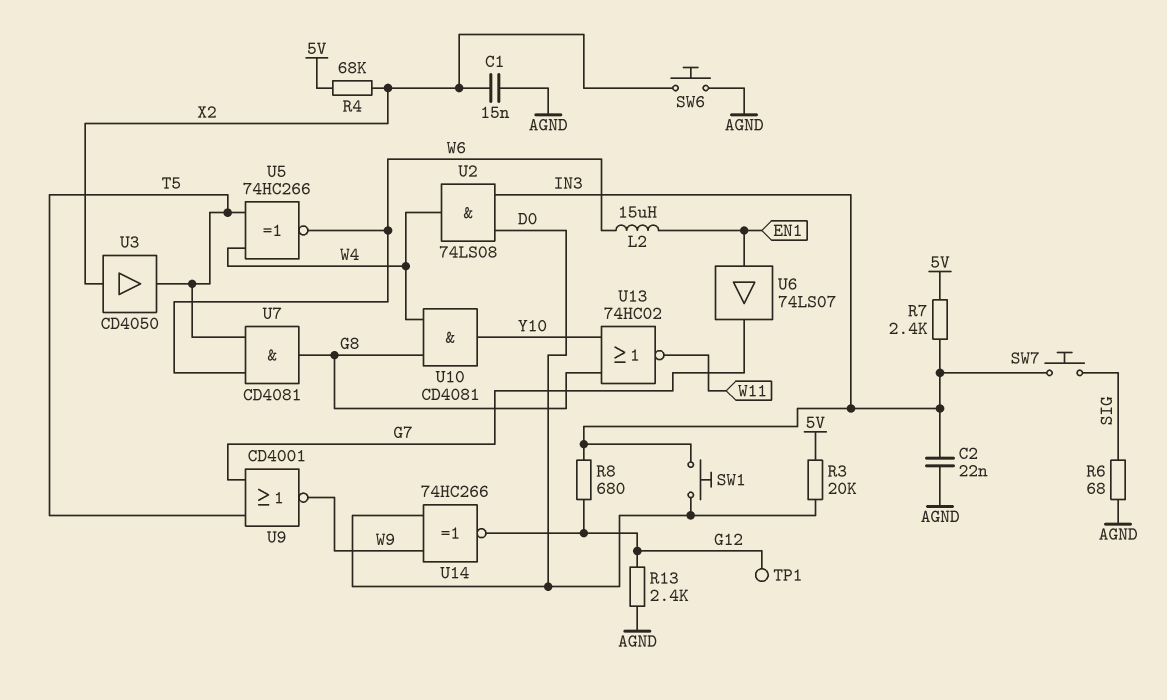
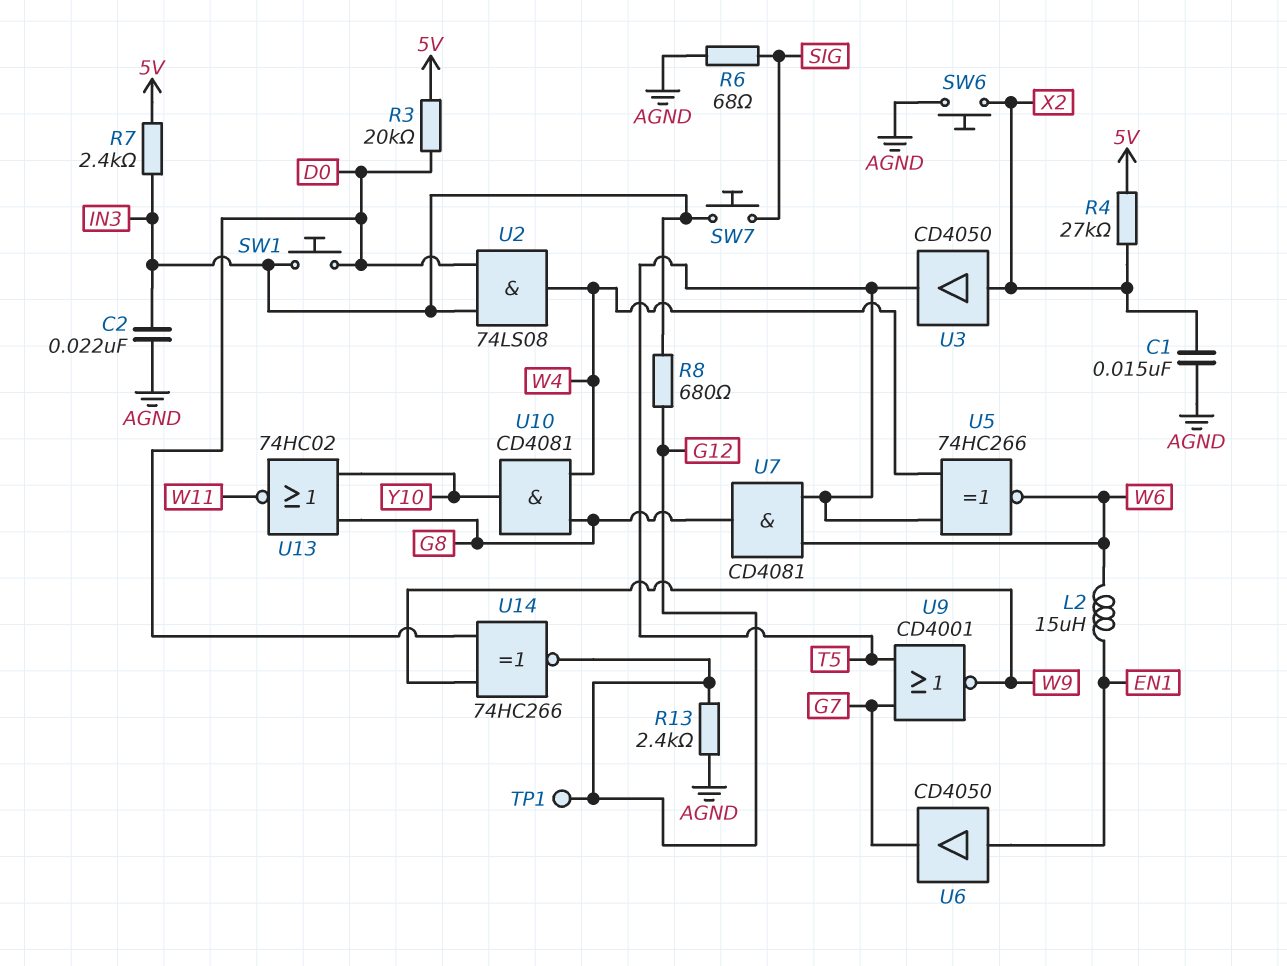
R4: 68k (5V, X2) -> 27k (5V, X2)
U6: buffer 74LS07 (in EN1, out G7) -> buffer CD4050 (in EN1, out G7)

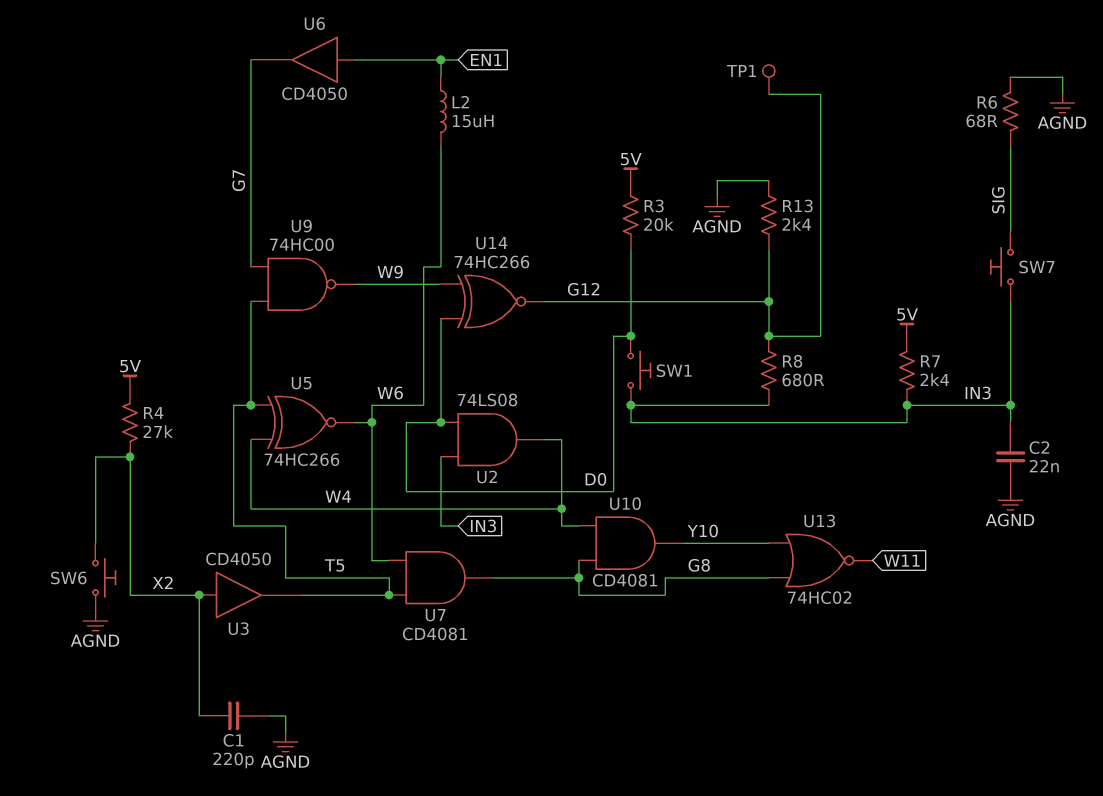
C1: 15nF (AGND, X2) -> 220pF (AGND, X2)
U9: NOR CD4001 (in G7, in T5, out W9) -> NAND 74HC00 (in G7, in T5, out W9)

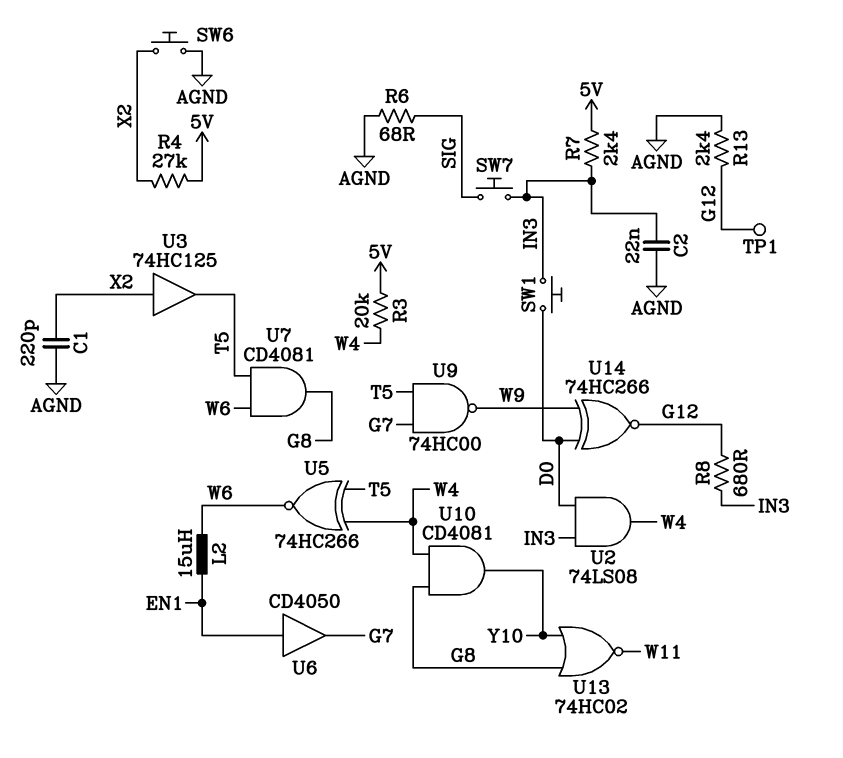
R3: 20k (5V, D0) -> 20k (5V, W4)
U3: buffer CD4050 (in X2, out T5) -> buffer 74HC125 (in X2, out T5)

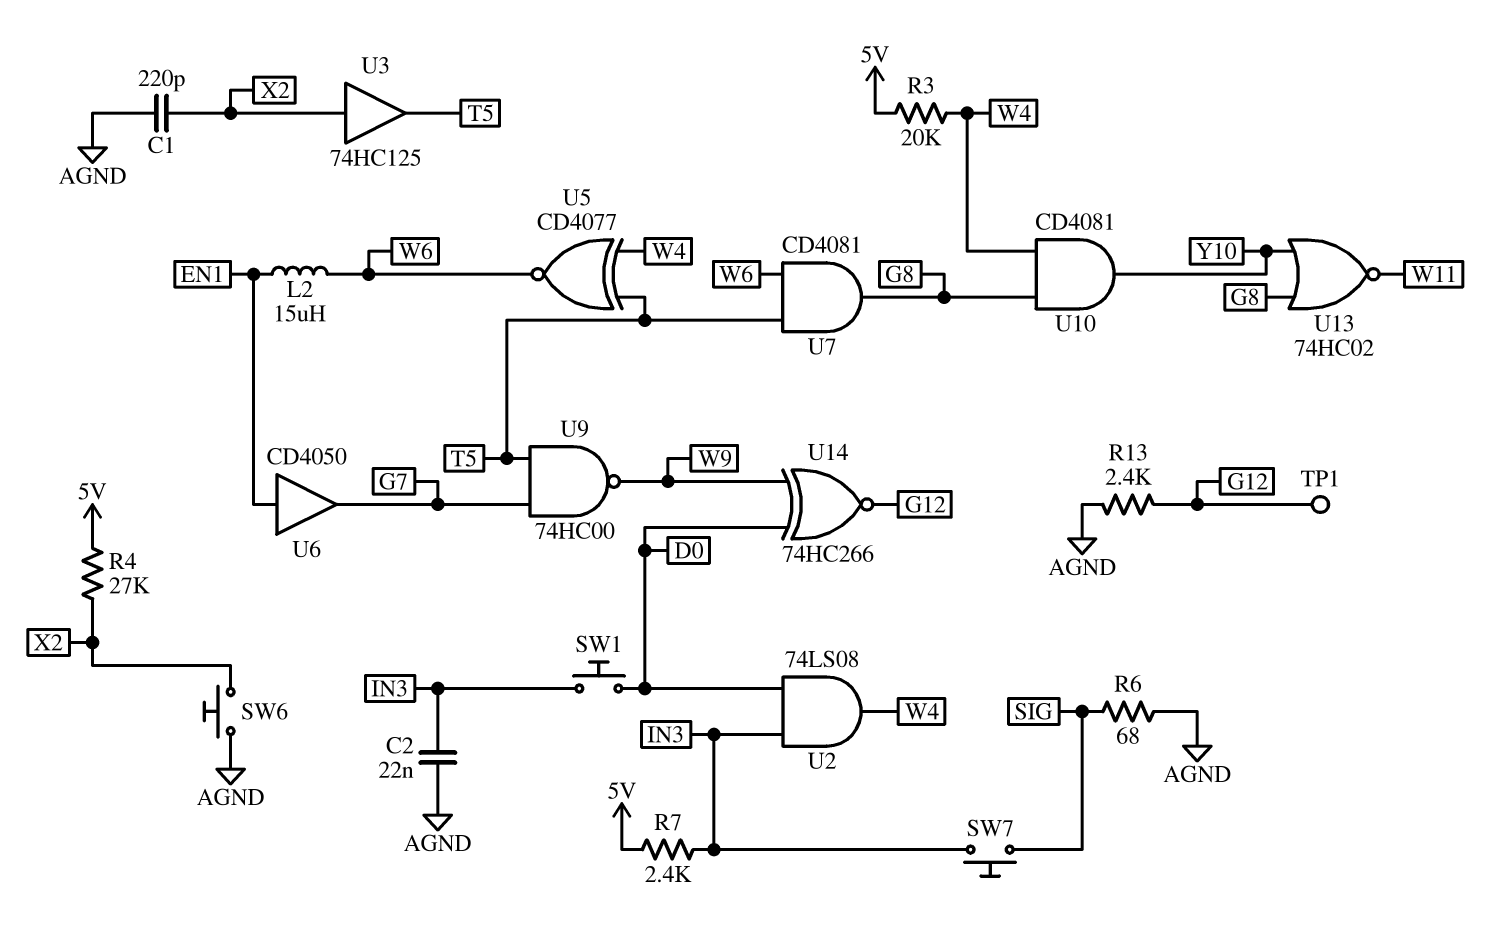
R8: 680 (G12, IN3) -> none
U5: XNOR 74HC266 (in T5, in W4, out W6) -> XNOR CD4077 (in T5, in W4, out W6)

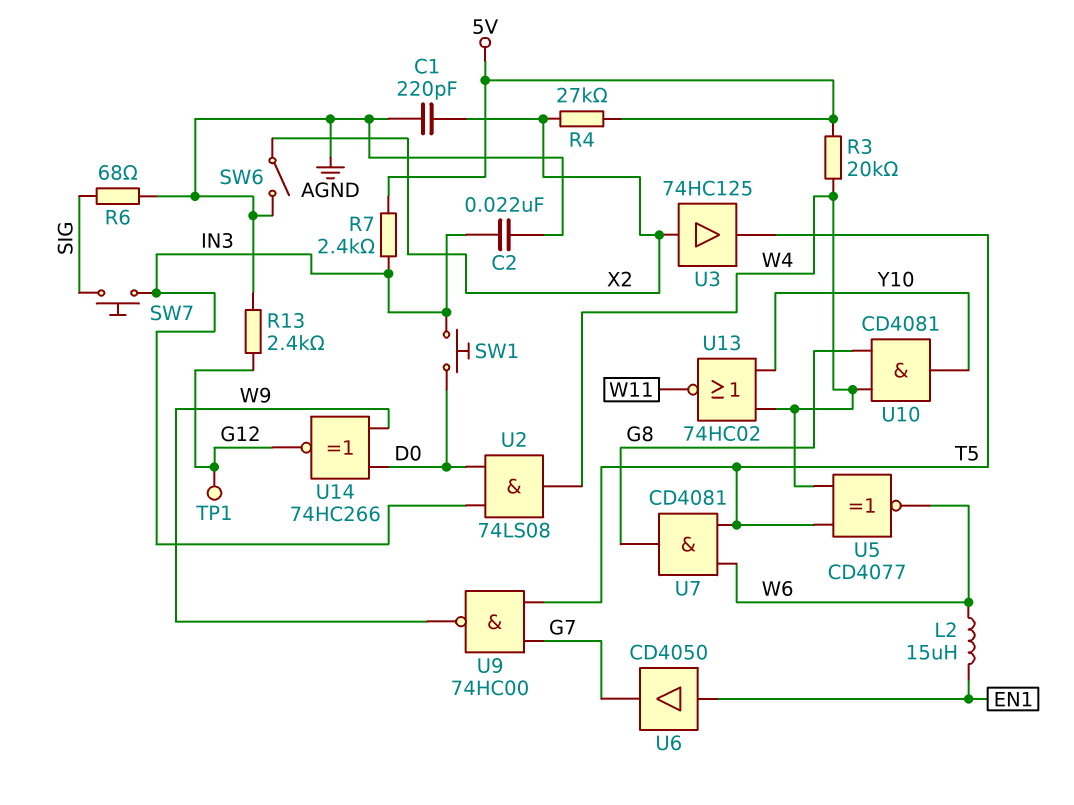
SW6: button (AGND, X2) -> switch (AGND, X2)
U13: NOR 74HC02 (in G8, in Y10, out W11) -> NOR 74HC02 (in W4, in Y10, out W11)

